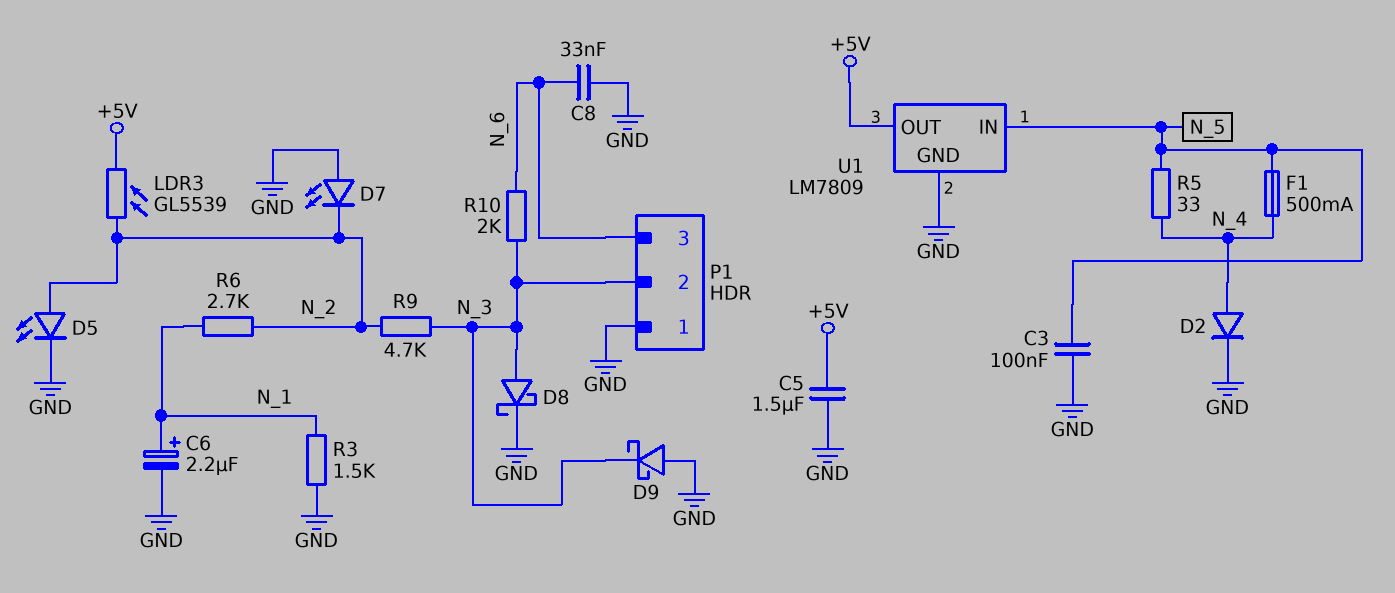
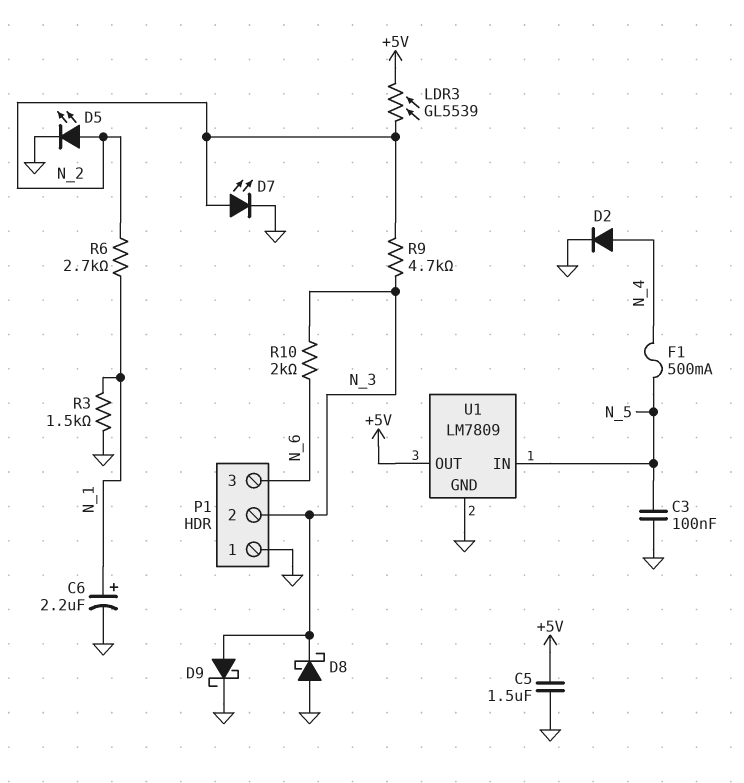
C8: 33nF (GND, N_6) -> none
D7: LED (A GND, K N_2) -> LED (A N_2, K GND)
D8: schottky (A N_3, K GND) -> schottky (A GND, K N_3)
D9: schottky (A GND, K N_3) -> schottky (A N_3, K GND)
R5: 33 (N_4, N_5) -> none

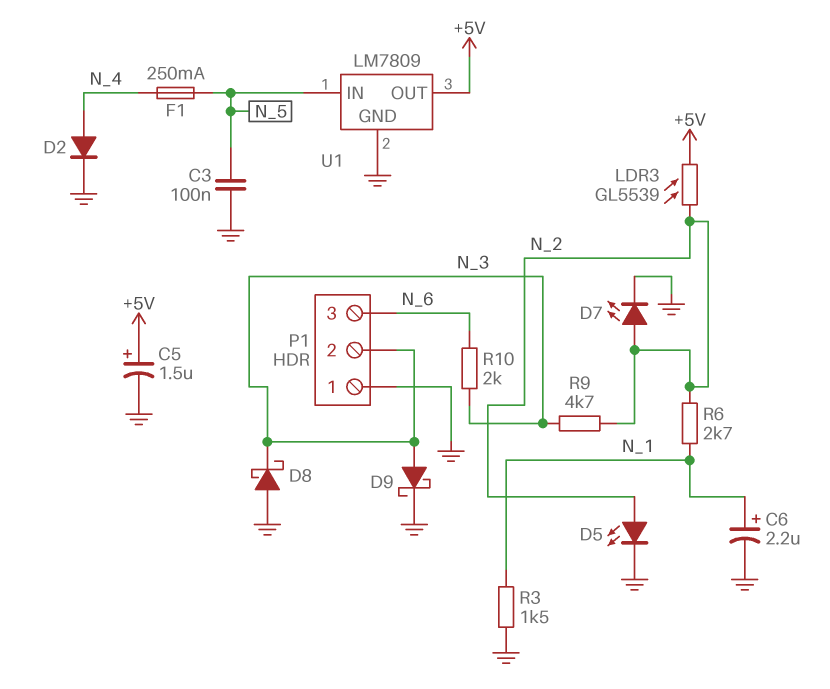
C5: 1.5uF (+5V, GND) -> 1.5uF (plus +5V, minus GND)
F1: 500mA (N_4, N_5) -> 250mA (N_4, N_5)

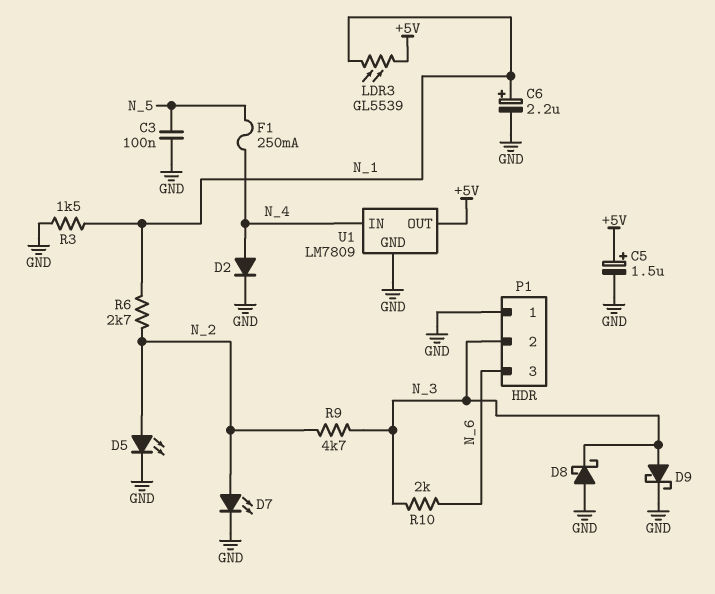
LDR3: GL5539 (+5V, N_2) -> GL5539 (+5V, N_1)
U1 pin IN: N_5 -> N_4

